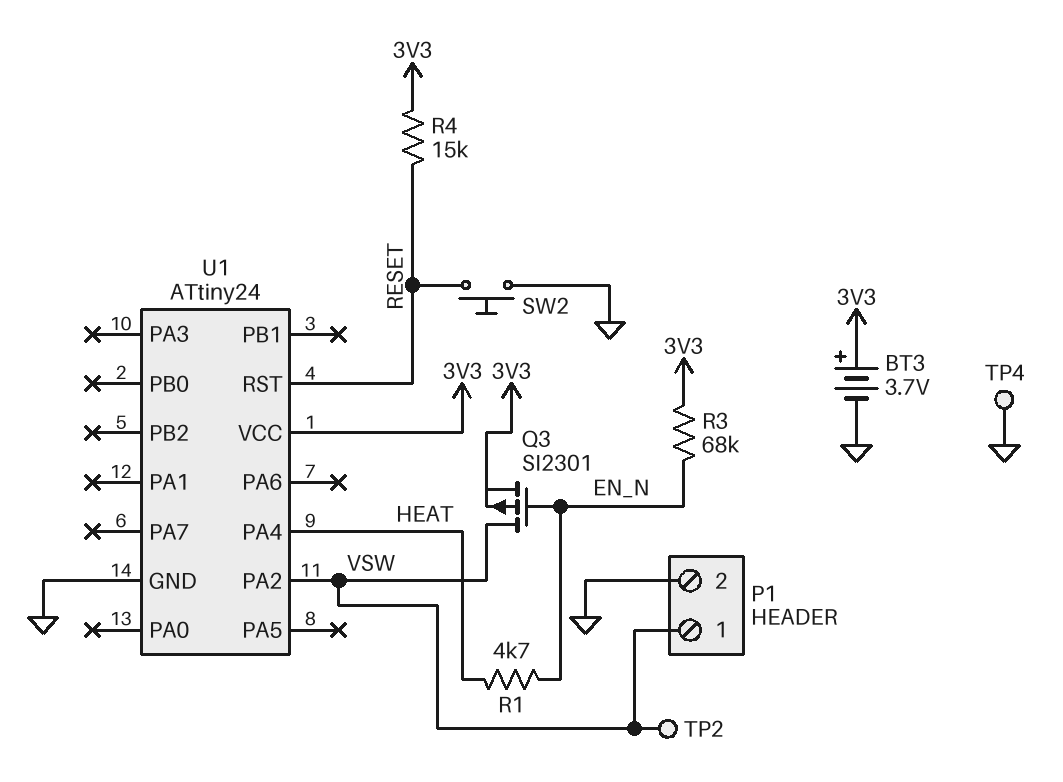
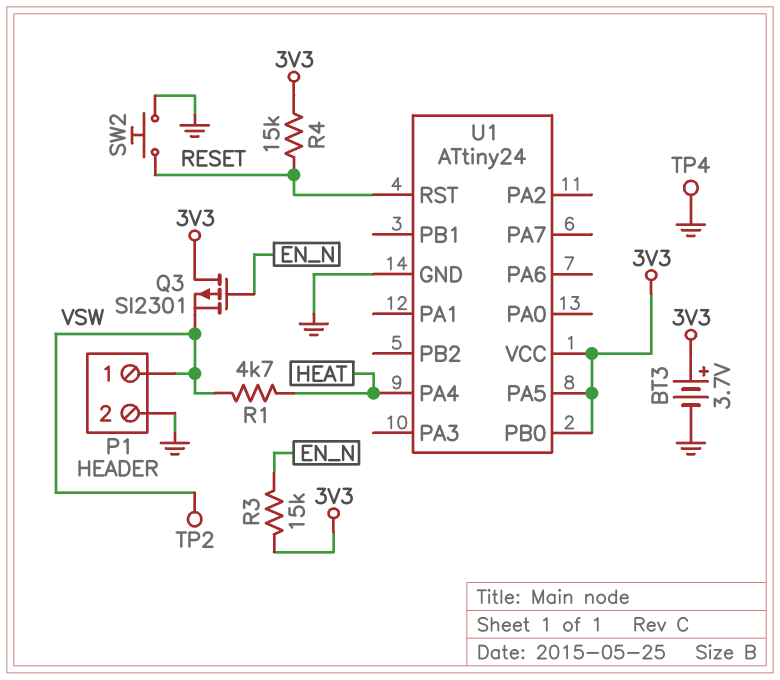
Q3: PMOS SI2301 (G EN_N, D VSW, S 3V3) -> PMOS SI2301 (G EN_N, D 3V3, S VSW)
R1: 4.7k (EN_N, HEAT) -> 4.7k (HEAT, VSW)
R3: 68k (3V3, EN_N) -> 15k (3V3, EN_N)
U1 pin PA2: VSW -> none
U1 pin PA5: none -> 3V3
U1 pin PB0: none -> 3V3

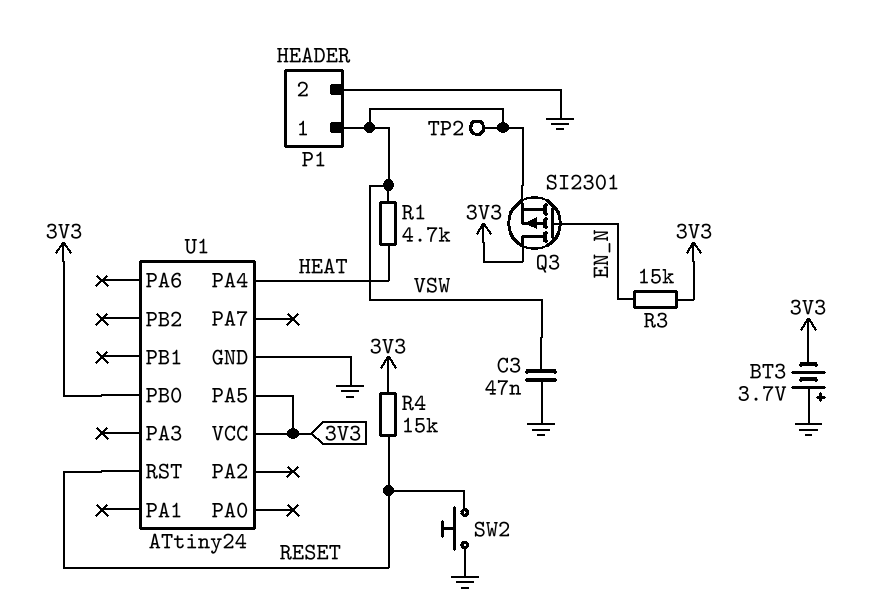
BT3: 3.7V (plus 3V3, minus GND) -> 3.7V (plus GND, minus 3V3)
C3: none -> 47nF (GND, VSW)
TP4: test point (GND) -> none

